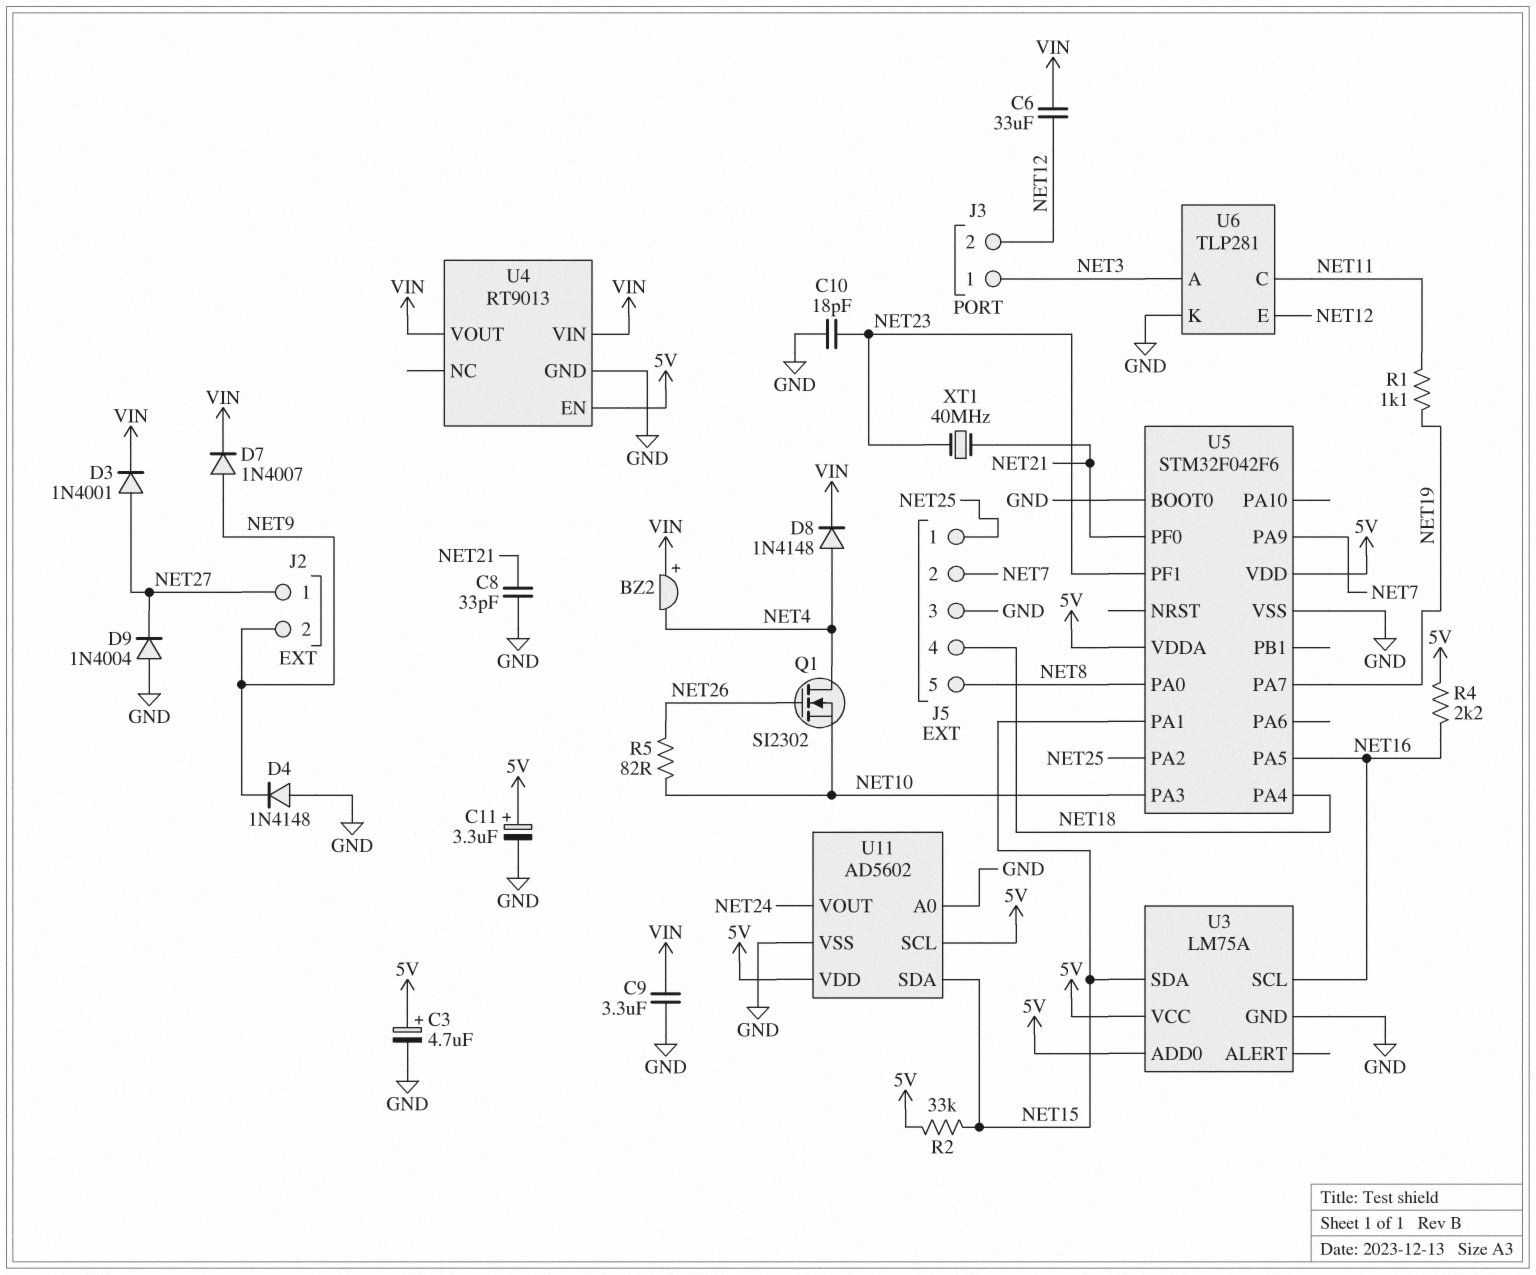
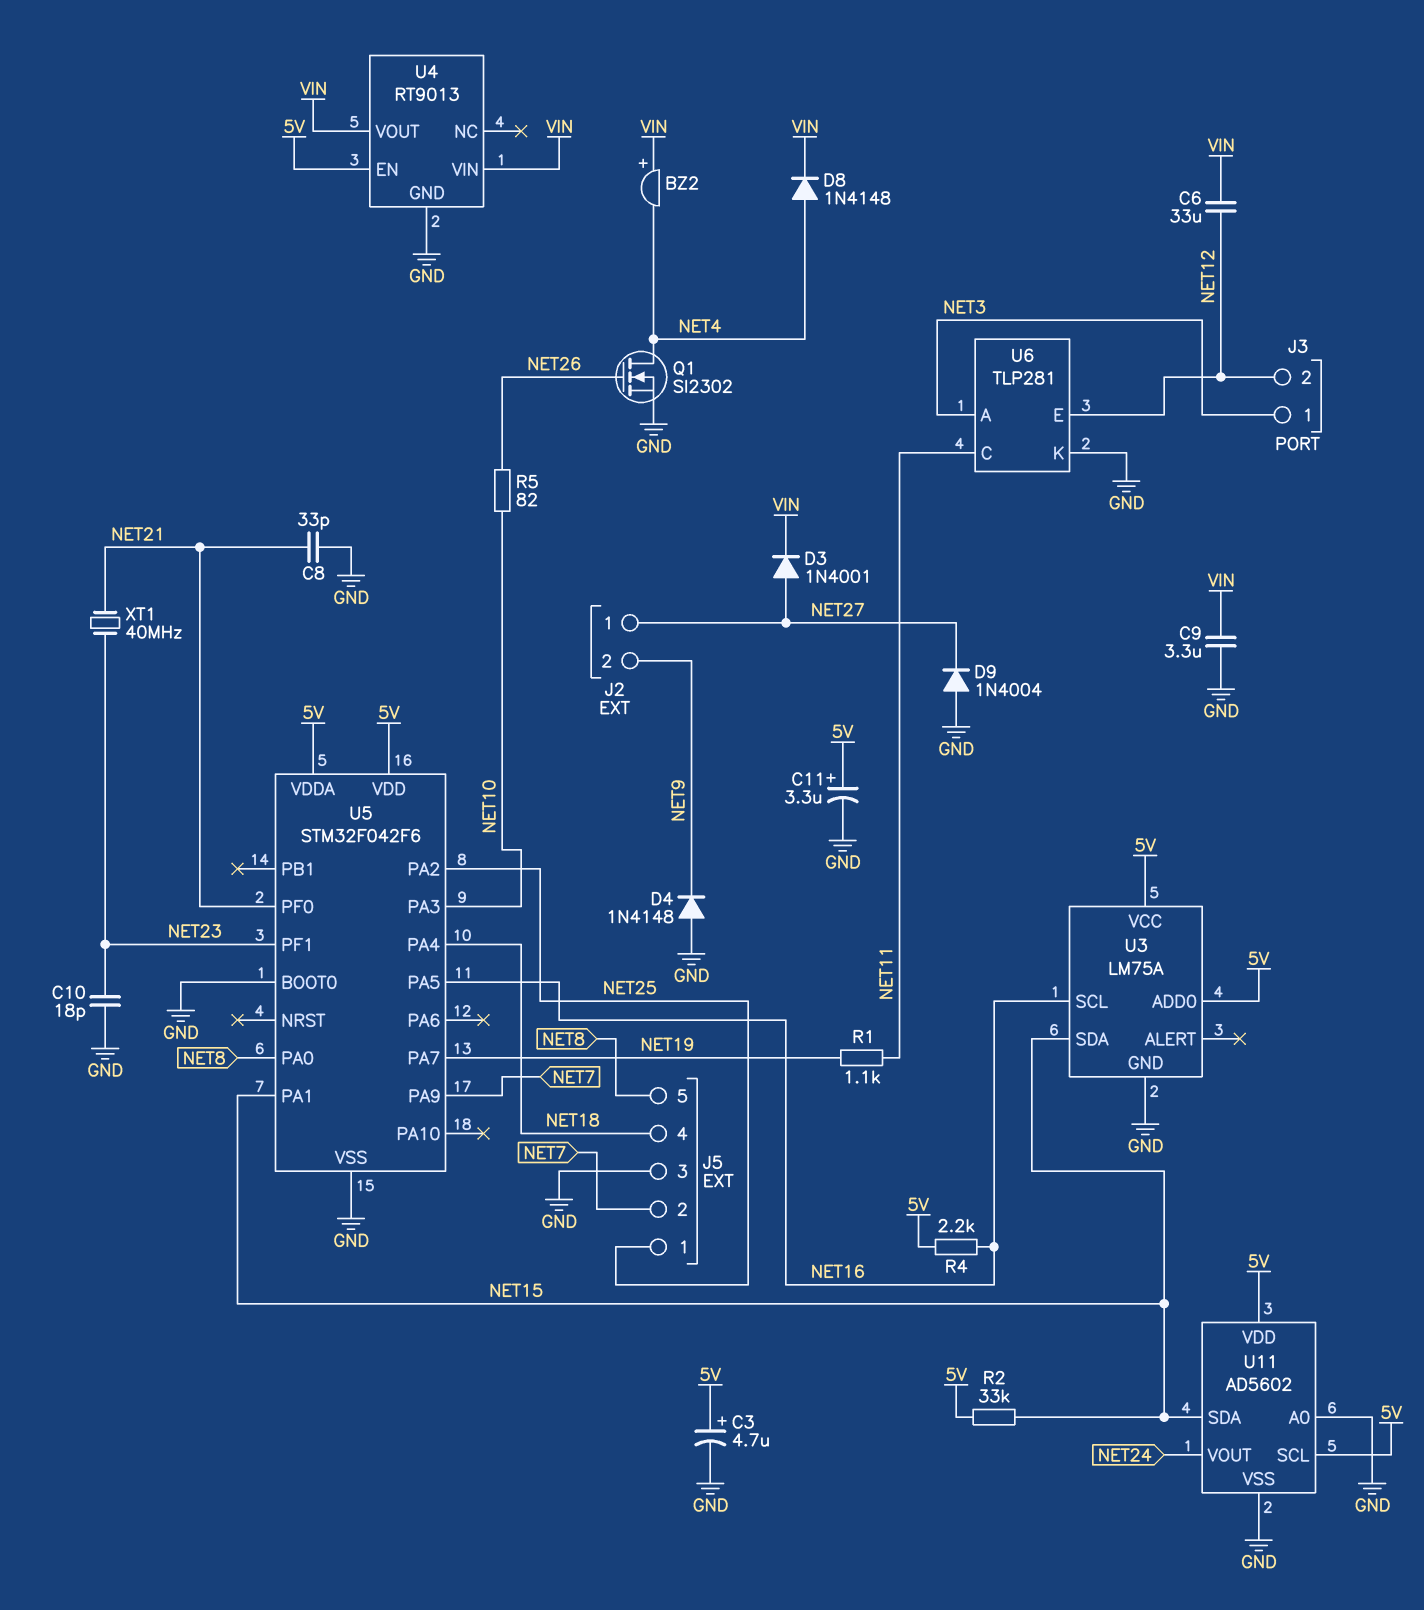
D7: diode 1N4007 (A NET9, K VIN) -> none
Q1: NMOS SI2302 (G NET26, D NET4, S NET10) -> NMOS SI2302 (G NET26, D NET4, S GND)

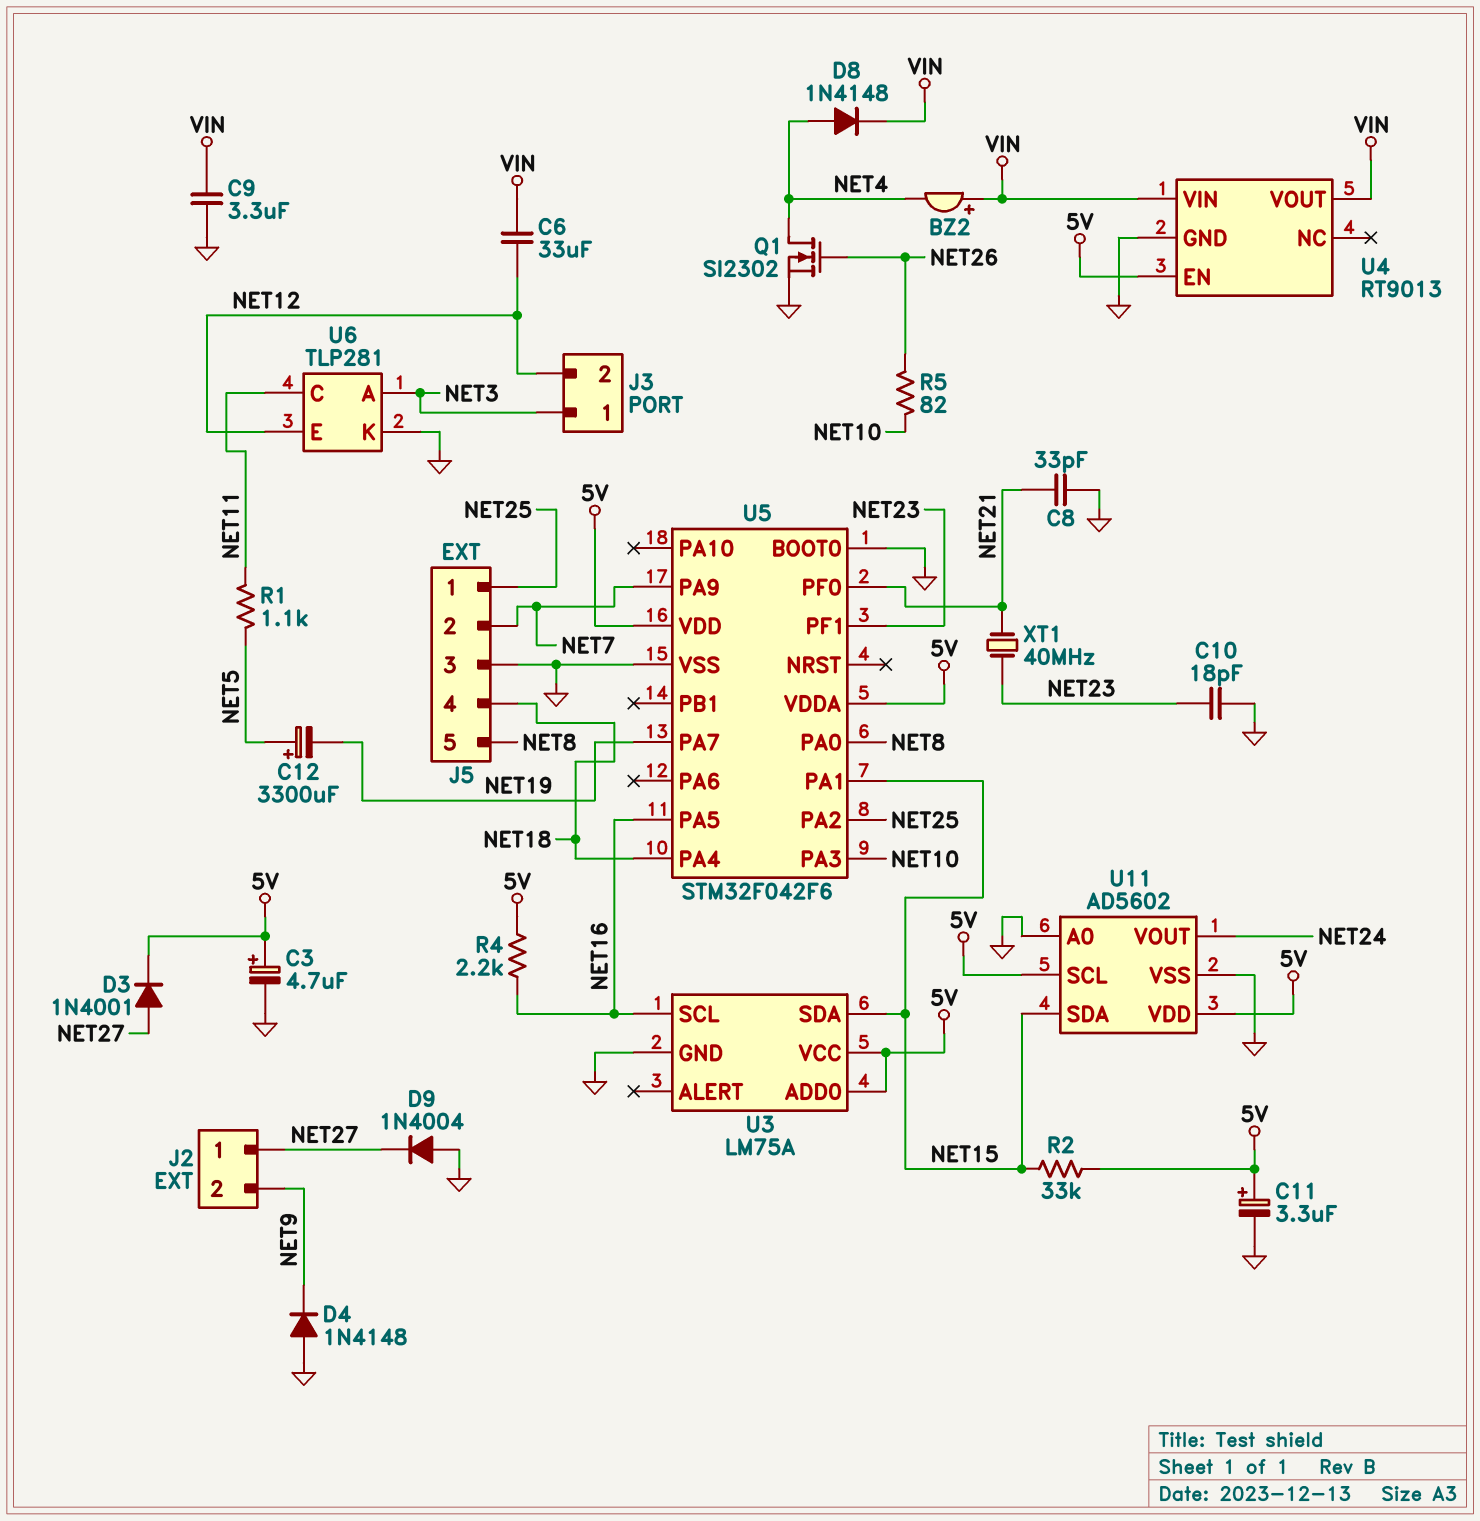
C12: none -> 3300uF (plus NET5, minus NET19)
D3: diode 1N4001 (A NET27, K VIN) -> diode 1N4001 (A NET27, K 5V)
R1: 1.1k (NET11, NET19) -> 1.1k (NET5, NET11)

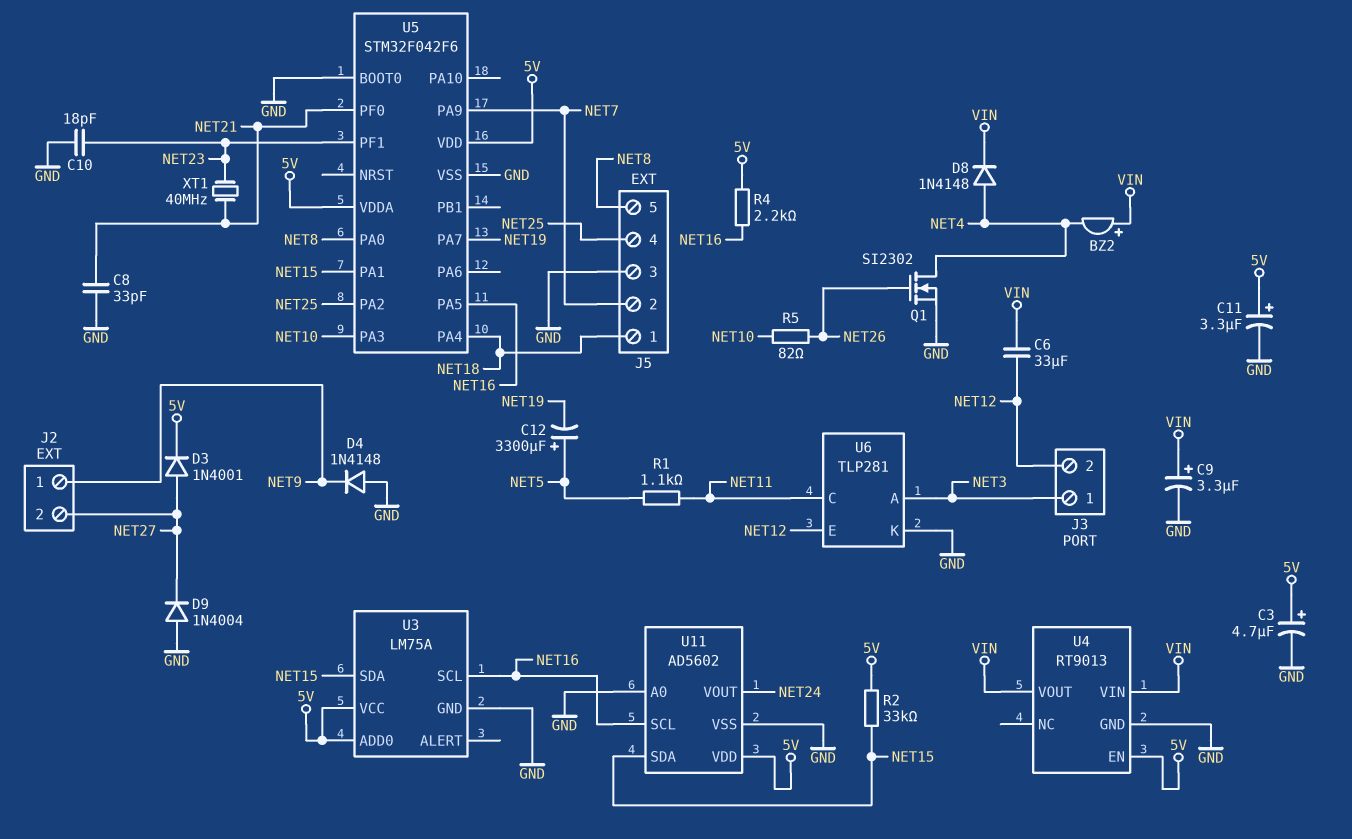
C9: 3.3uF (GND, VIN) -> 3.3uF (plus VIN, minus GND)
J2 pin 1: NET27 -> NET9
J2 pin 2: NET9 -> NET27
J5 pin 1: NET25 -> NET18
J5 pin 4: NET18 -> NET25
U11 pin SCL: 5V -> NET16

